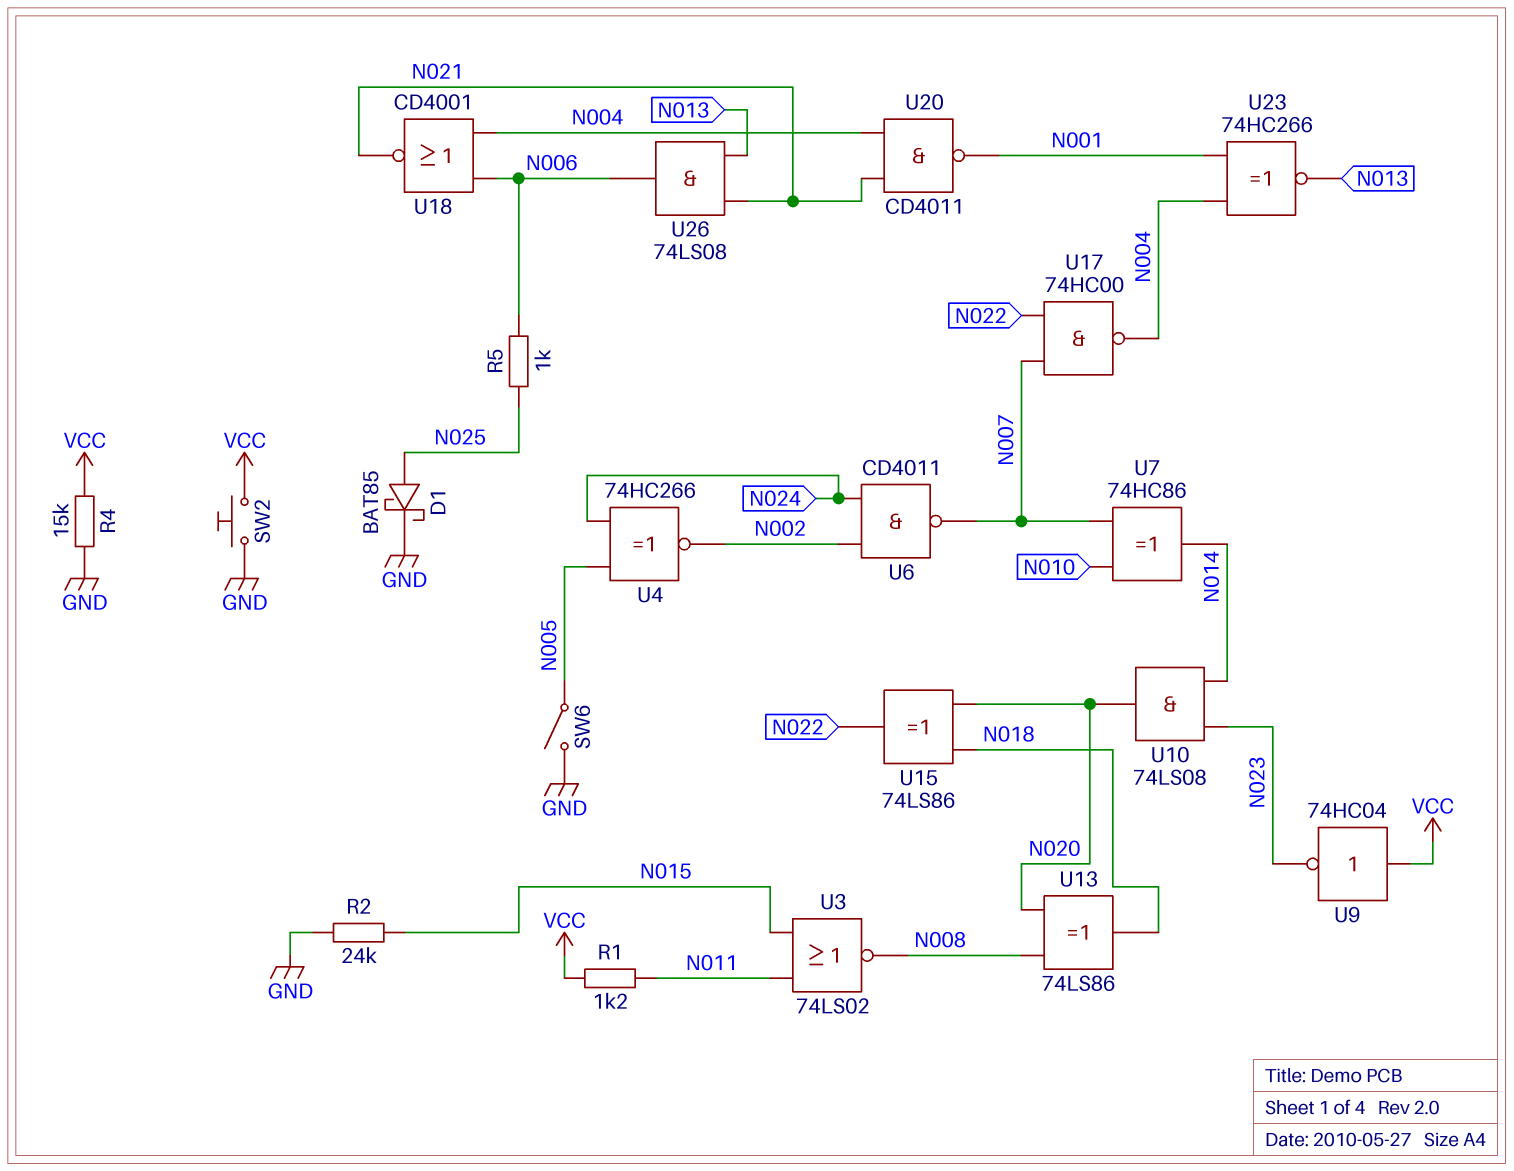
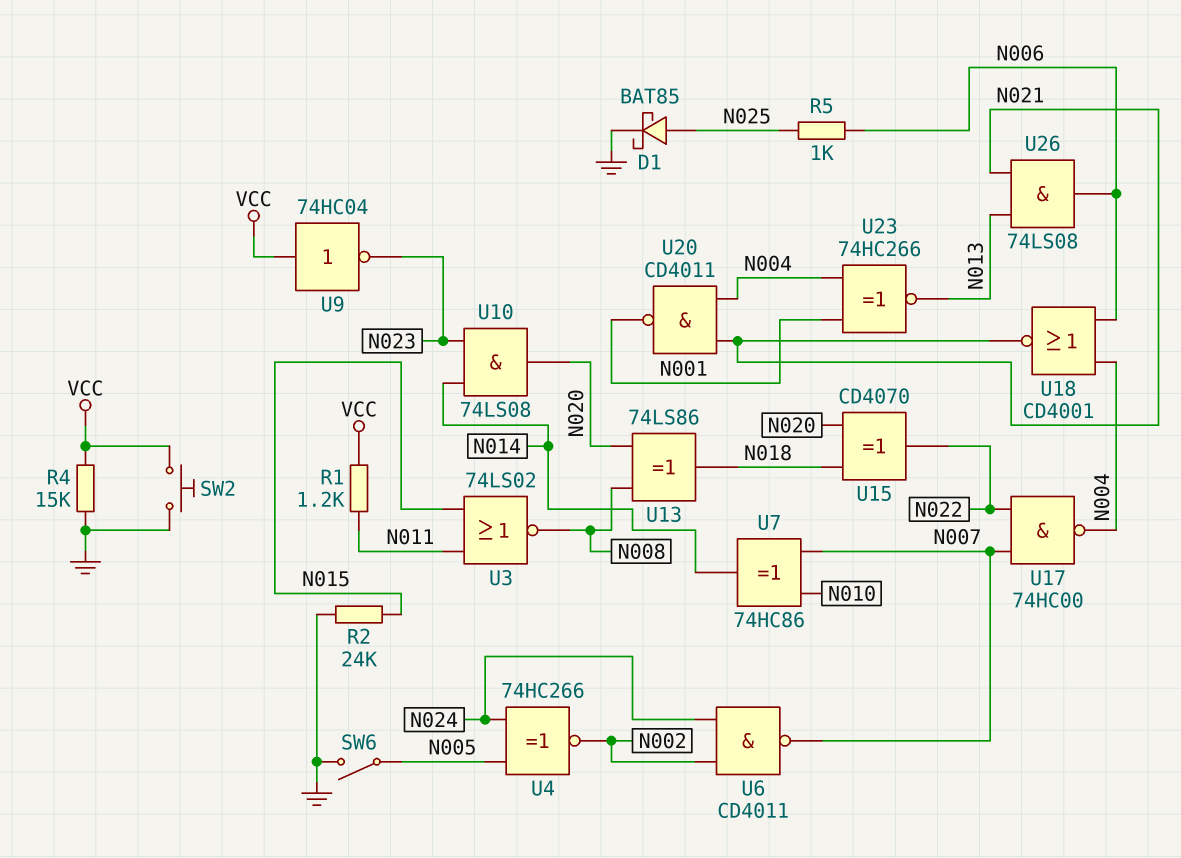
U15: XOR 74LS86 (in N018, in N020, out N022) -> XOR CD4070 (in N018, in N020, out N022)

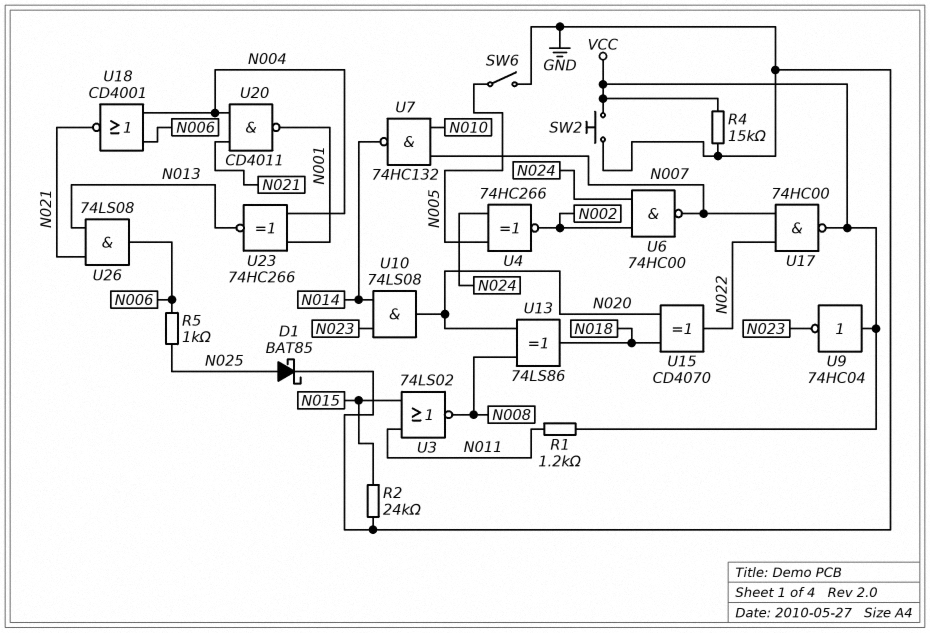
U6: NAND CD4011 (in N002, in N024, out N007) -> NAND 74HC00 (in N002, in N024, out N007)
U7: XOR 74HC86 (in N007, in N010, out N014) -> NAND 74HC132 (in N007, in N010, out N014)
U17: NAND 74HC00 (in N007, in N022, out N004) -> NAND 74HC00 (in N007, in N022, out VCC)

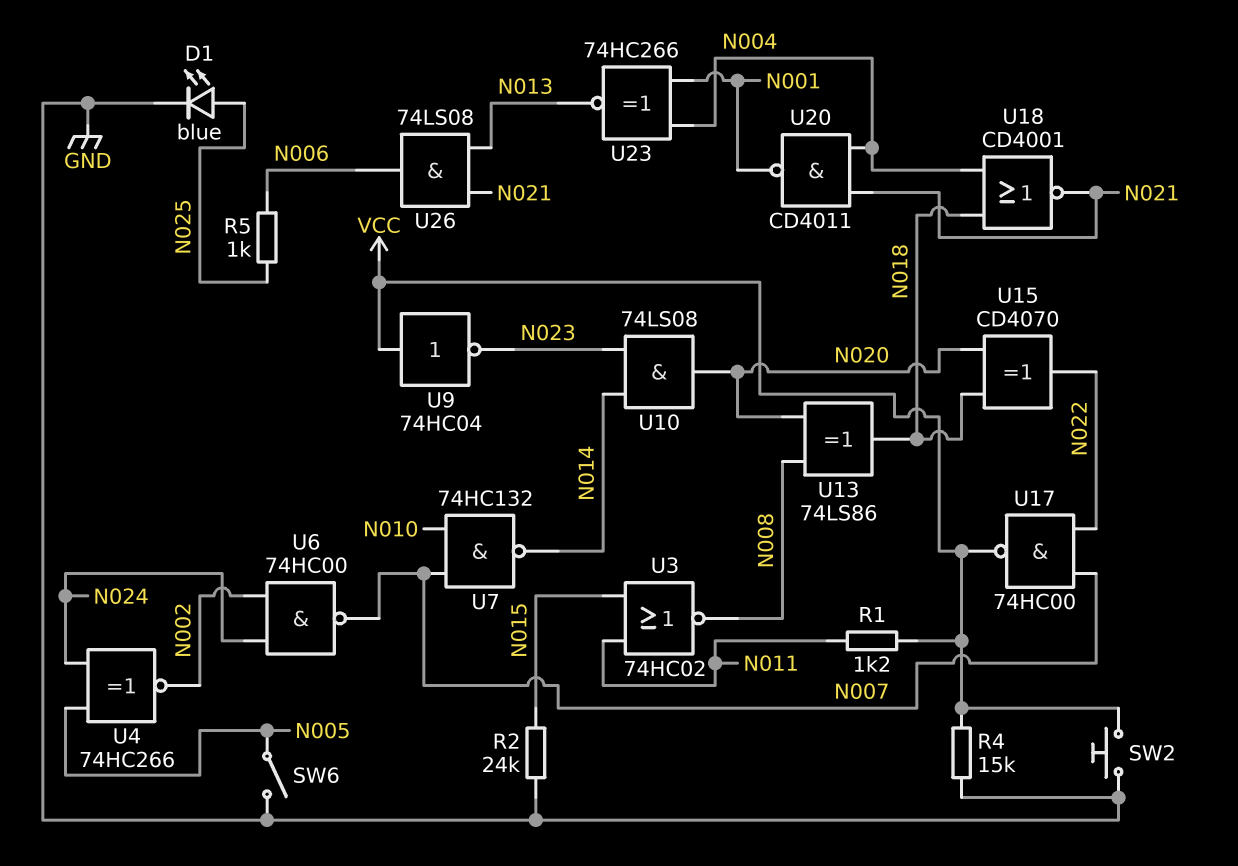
D1: schottky BAT85 (A N025, K GND) -> LED blue (A N025, K GND)
U3: NOR 74LS02 (in N011, in N015, out N008) -> NOR 74HC02 (in N011, in N015, out N008)
U18: NOR CD4001 (in N004, in N006, out N021) -> NOR CD4001 (in N004, in N018, out N021)

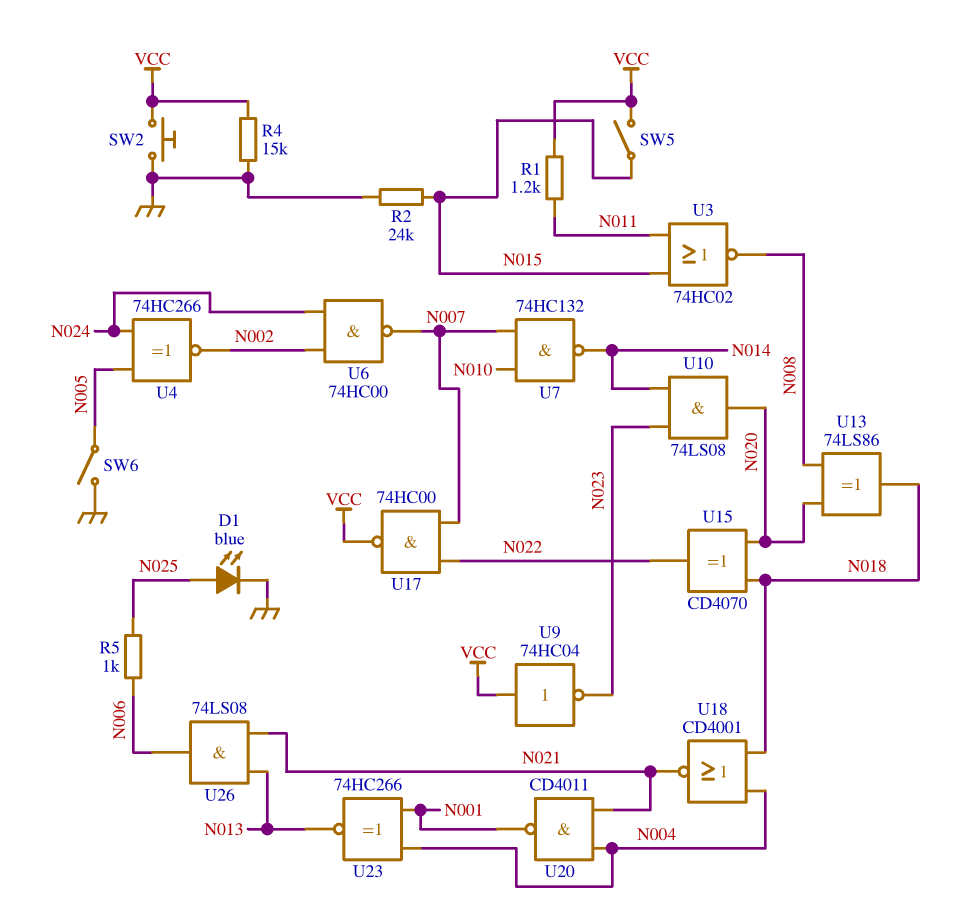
SW5: none -> switch (N015, VCC)

